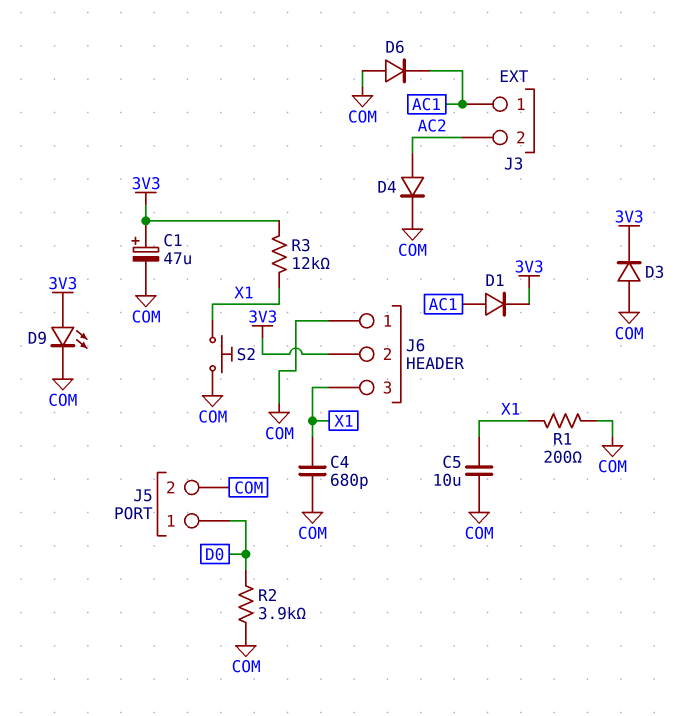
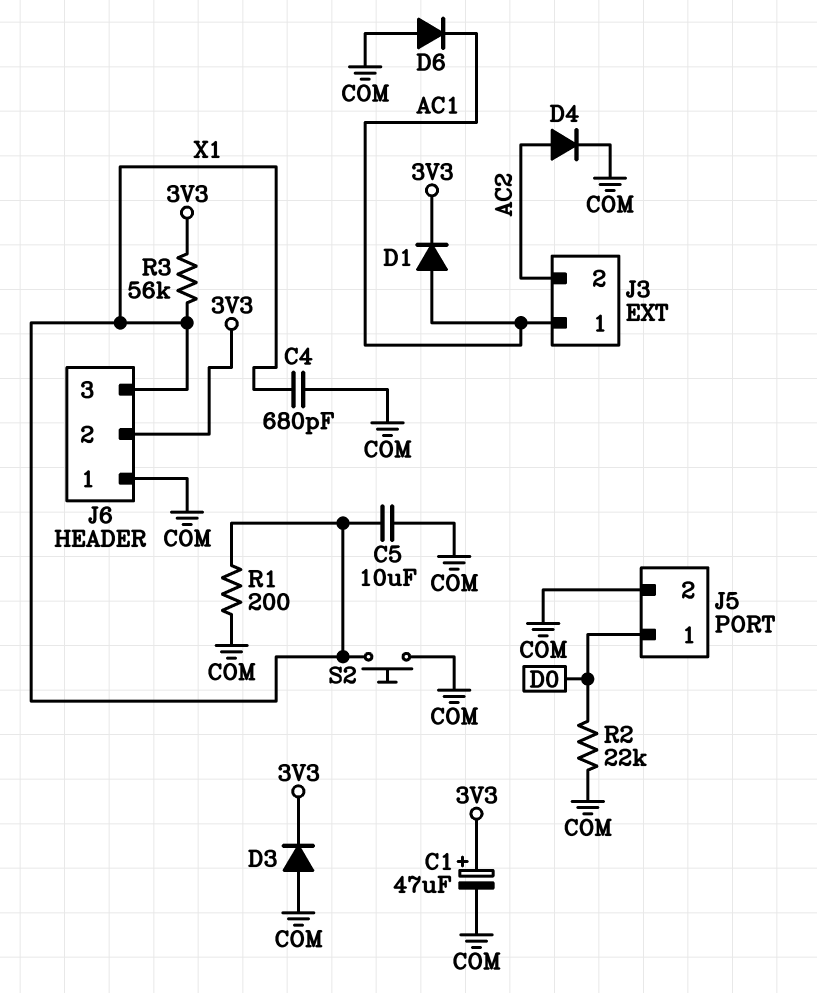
D9: LED (A 3V3, K COM) -> none
R2: 3.9k (COM, D0) -> 22k (COM, D0)
R3: 12k (3V3, X1) -> 56k (3V3, X1)

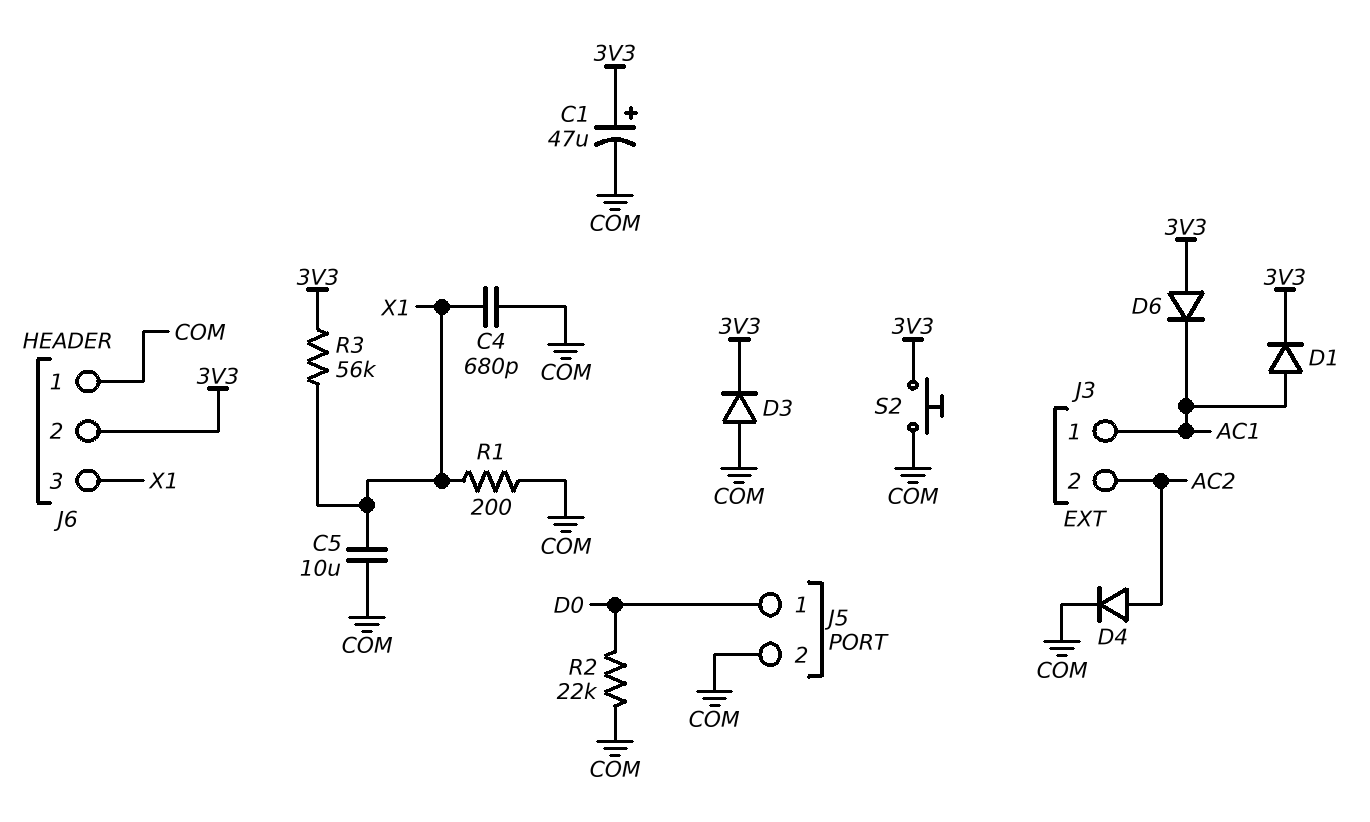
D6: diode (A COM, K AC1) -> diode (A 3V3, K AC1)
S2: button (COM, X1) -> button (3V3, COM)

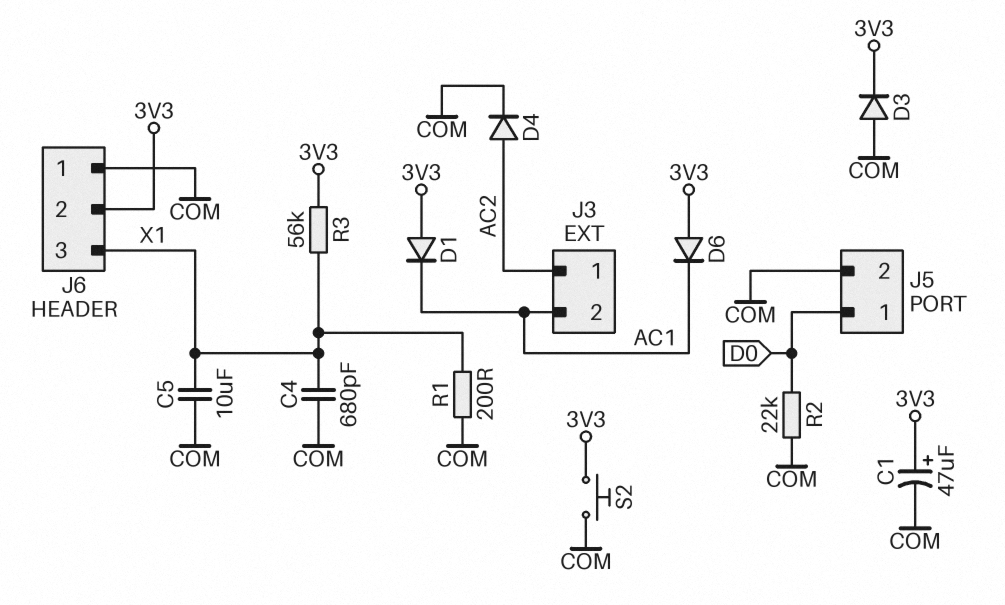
D1: diode (A AC1, K 3V3) -> diode (A 3V3, K AC1)
J3 pin 1: AC1 -> AC2
J3 pin 2: AC2 -> AC1

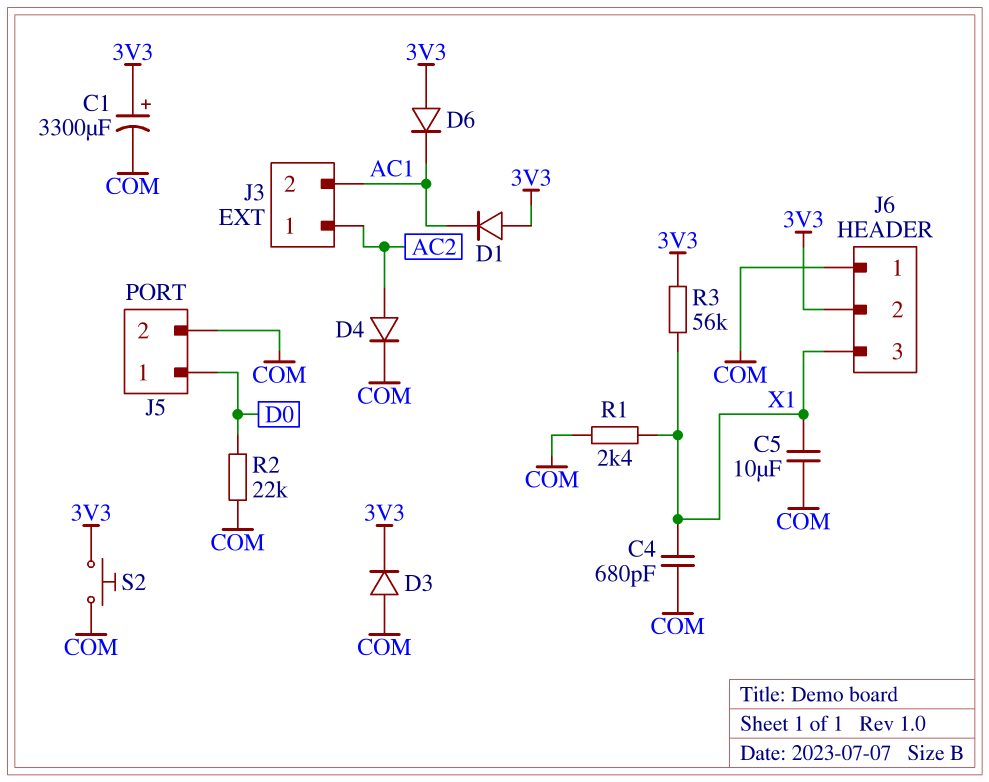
C1: 47uF (plus 3V3, minus COM) -> 3300uF (plus 3V3, minus COM)
R1: 200 (COM, X1) -> 2.4k (COM, X1)

